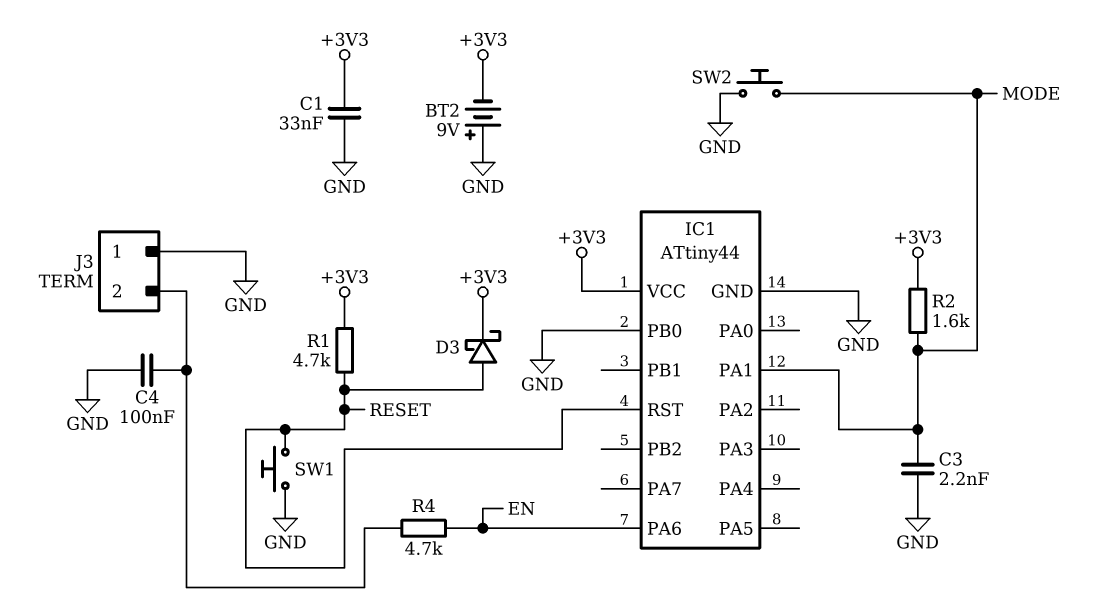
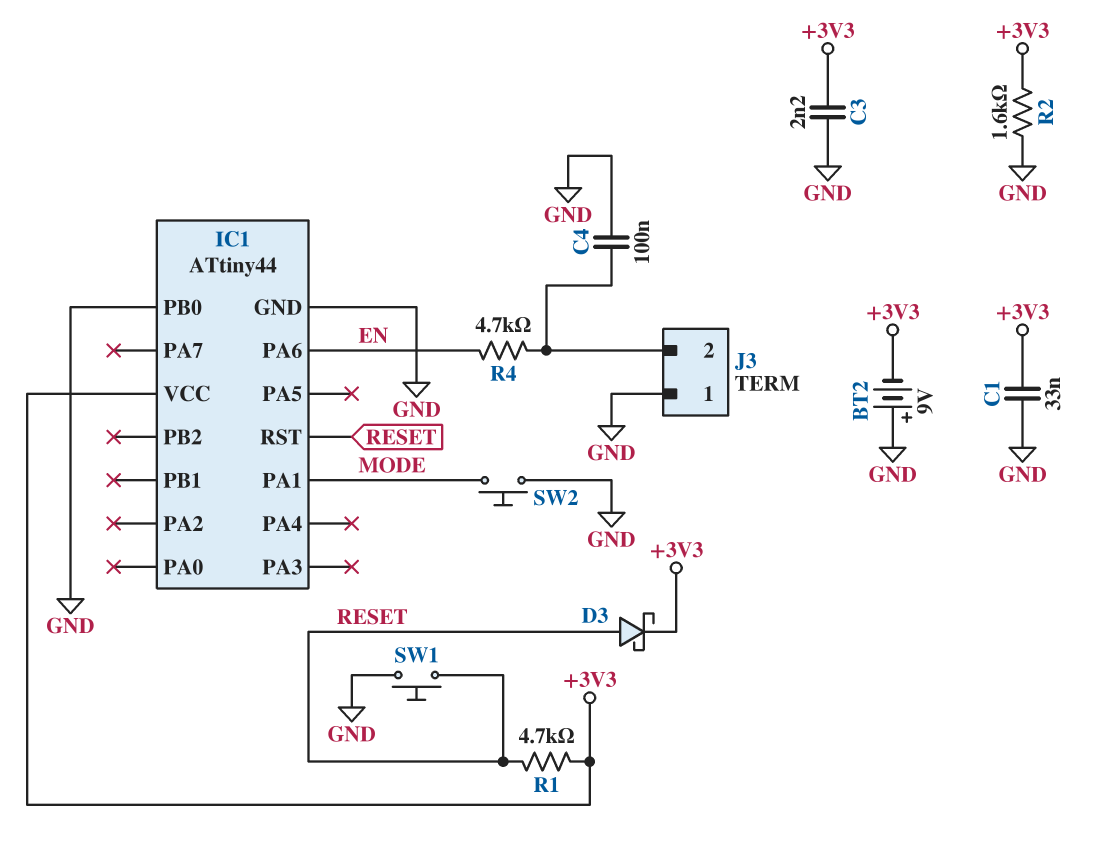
C3: 2.2nF (GND, MODE) -> 2.2nF (+3V3, GND)
R2: 1.6k (+3V3, MODE) -> 1.6k (+3V3, GND)

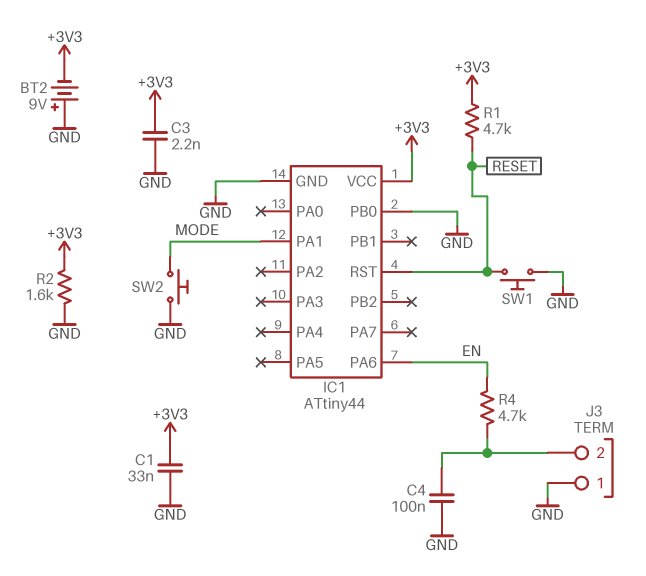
D3: schottky (A RESET, K +3V3) -> none

